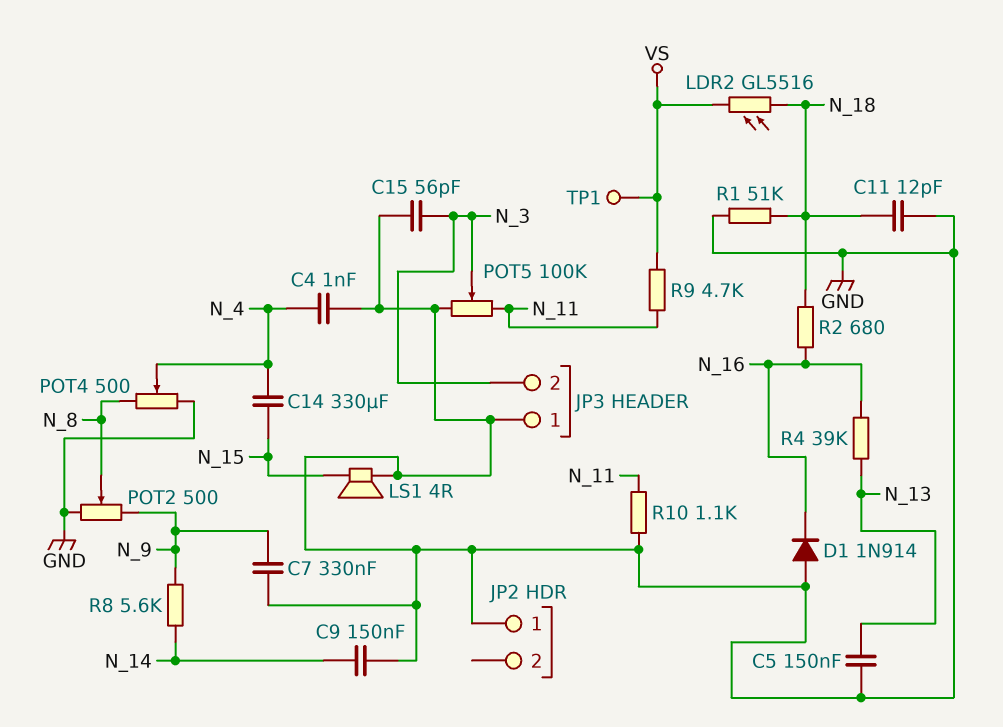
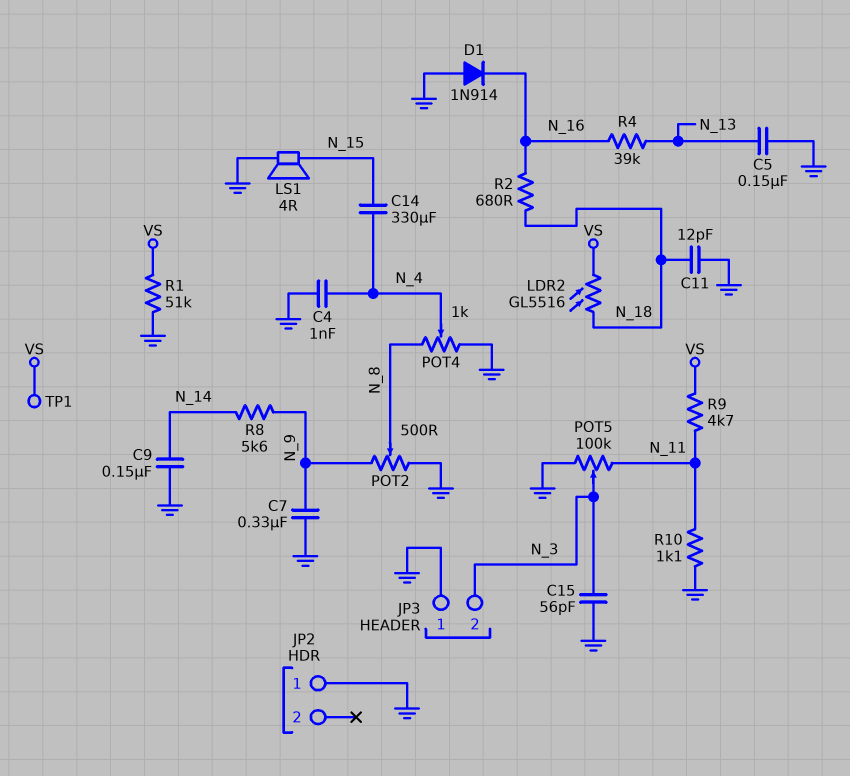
POT4: 500 (GND, N_8, wiper N_4) -> 1k (GND, N_8, wiper N_4)
R1: 51k (GND, N_18) -> 51k (GND, VS)

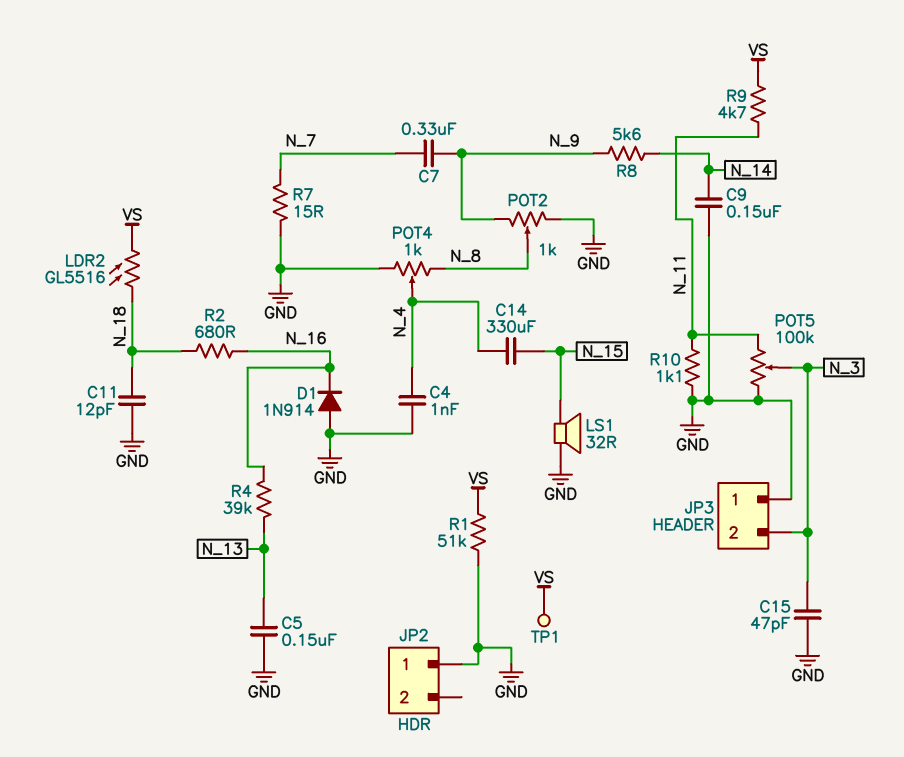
C7: 330nF (GND, N_9) -> 330nF (N_7, N_9)
C15: 56pF (GND, N_3) -> 47pF (GND, N_3)
LS1: speaker 4R (GND, N_15) -> speaker 32R (GND, N_15)
POT2: 500 (GND, N_9, wiper N_8) -> 1k (GND, N_9, wiper N_8)
R7: none -> 15 (GND, N_7)

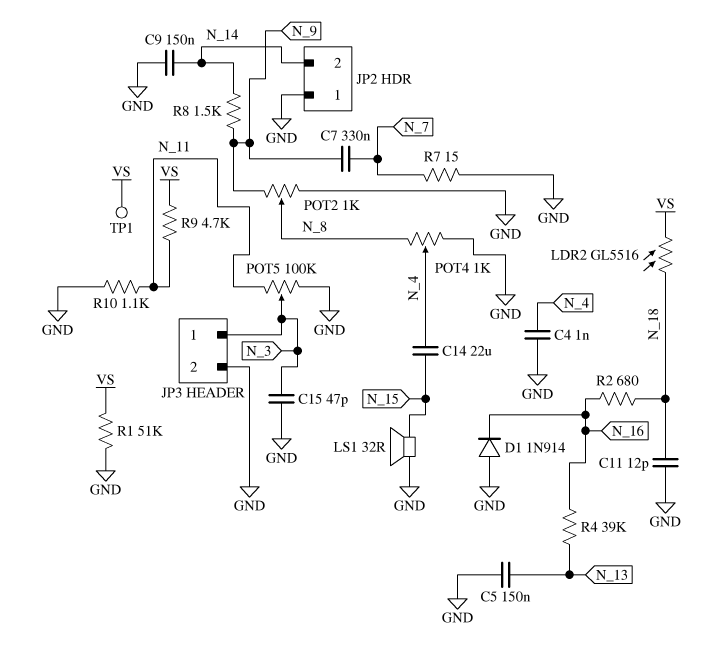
C14: 330uF (N_4, N_15) -> 22uF (N_4, N_15)
JP2 pin 2: none -> N_14
JP3 pin 1: GND -> N_3
JP3 pin 2: N_3 -> GND
R8: 5.6k (N_9, N_14) -> 1.5k (N_9, N_14)

